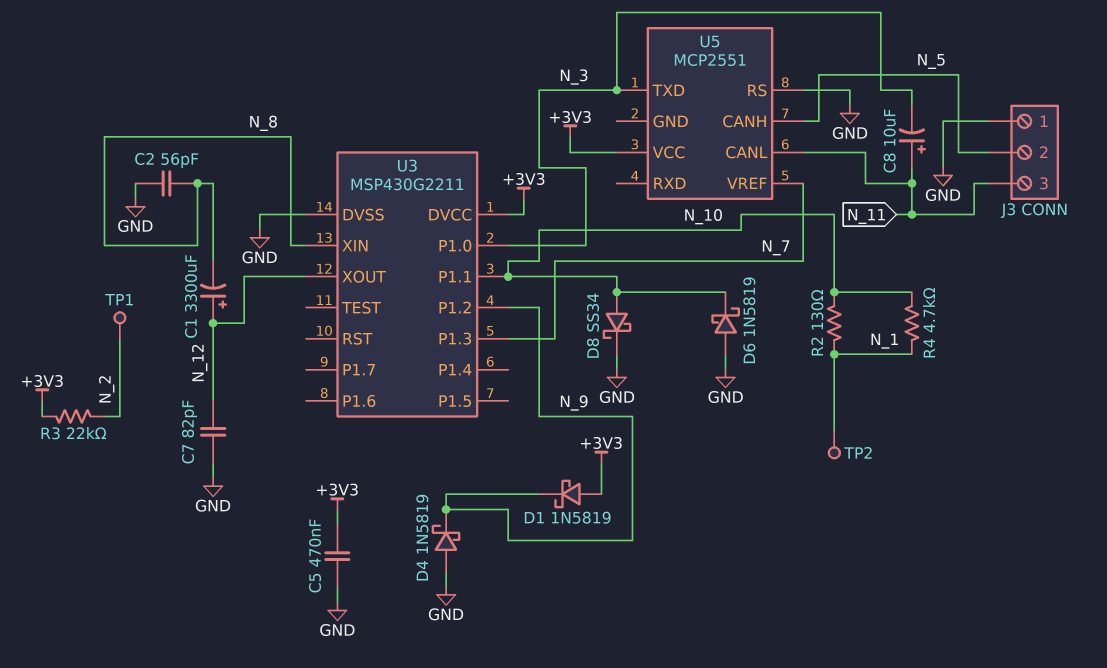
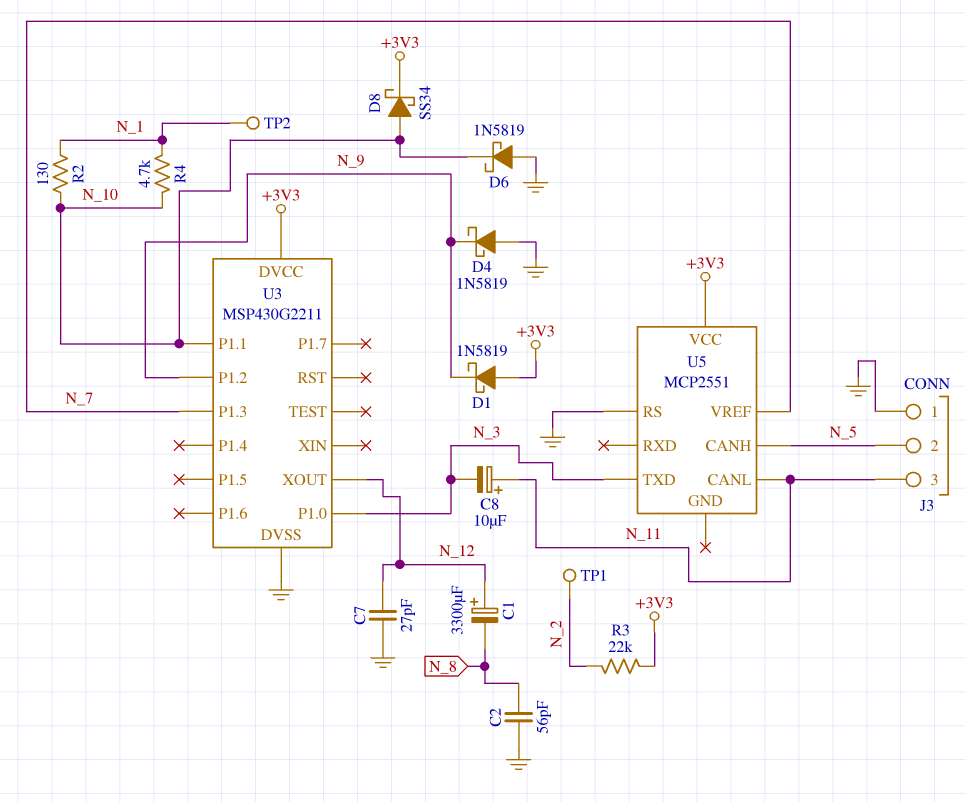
C5: 470nF (+3V3, GND) -> none
C7: 82pF (GND, N_12) -> 27pF (GND, N_12)
D8: schottky SS34 (A N_10, K GND) -> schottky SS34 (A N_10, K +3V3)
U3 pin XIN: N_8 -> none

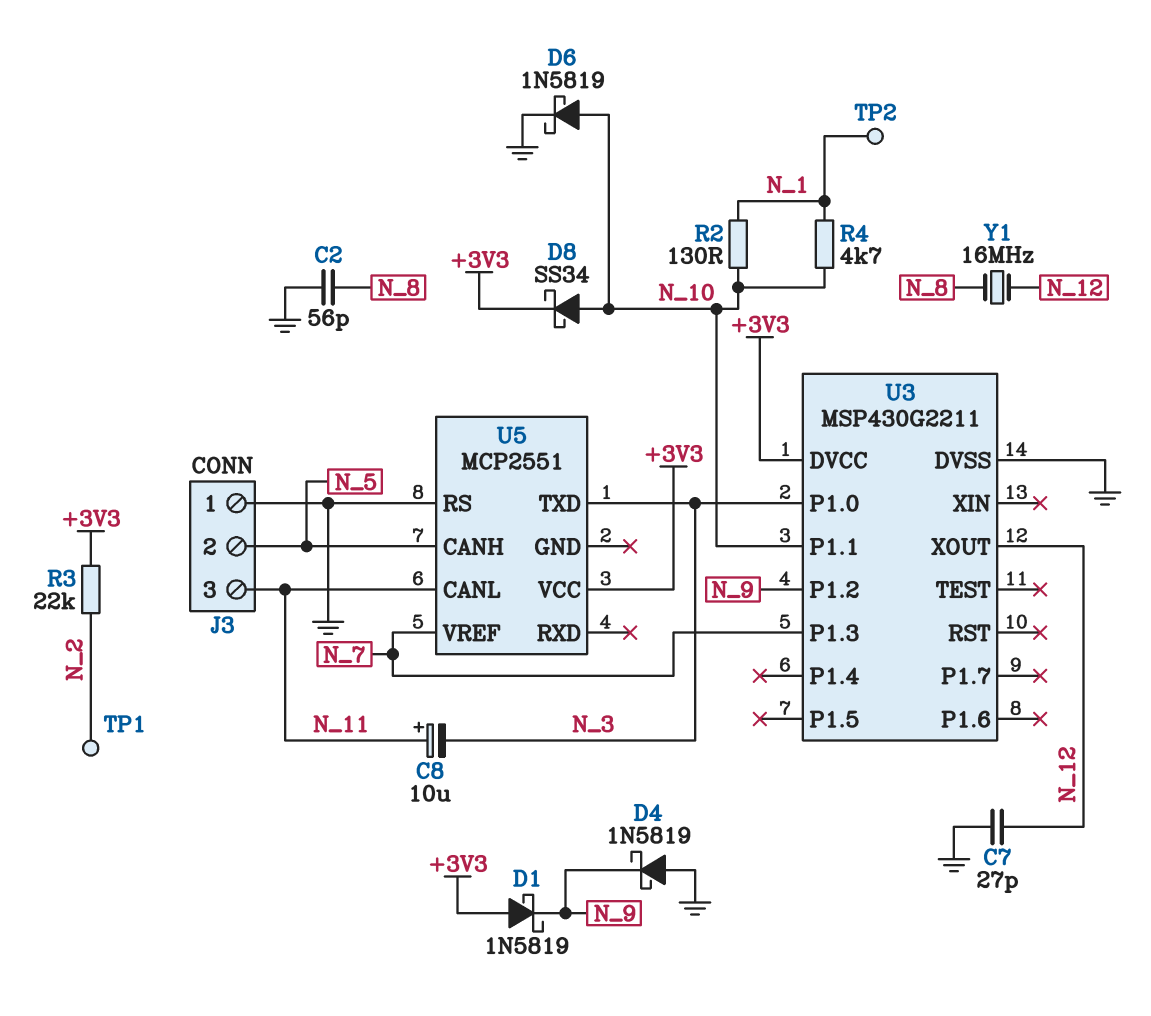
C1: 3300uF (plus N_12, minus N_8) -> none
D6: schottky 1N5819 (A GND, K N_10) -> schottky 1N5819 (A N_10, K GND)
Y1: none -> 16MHz (N_8, N_12)

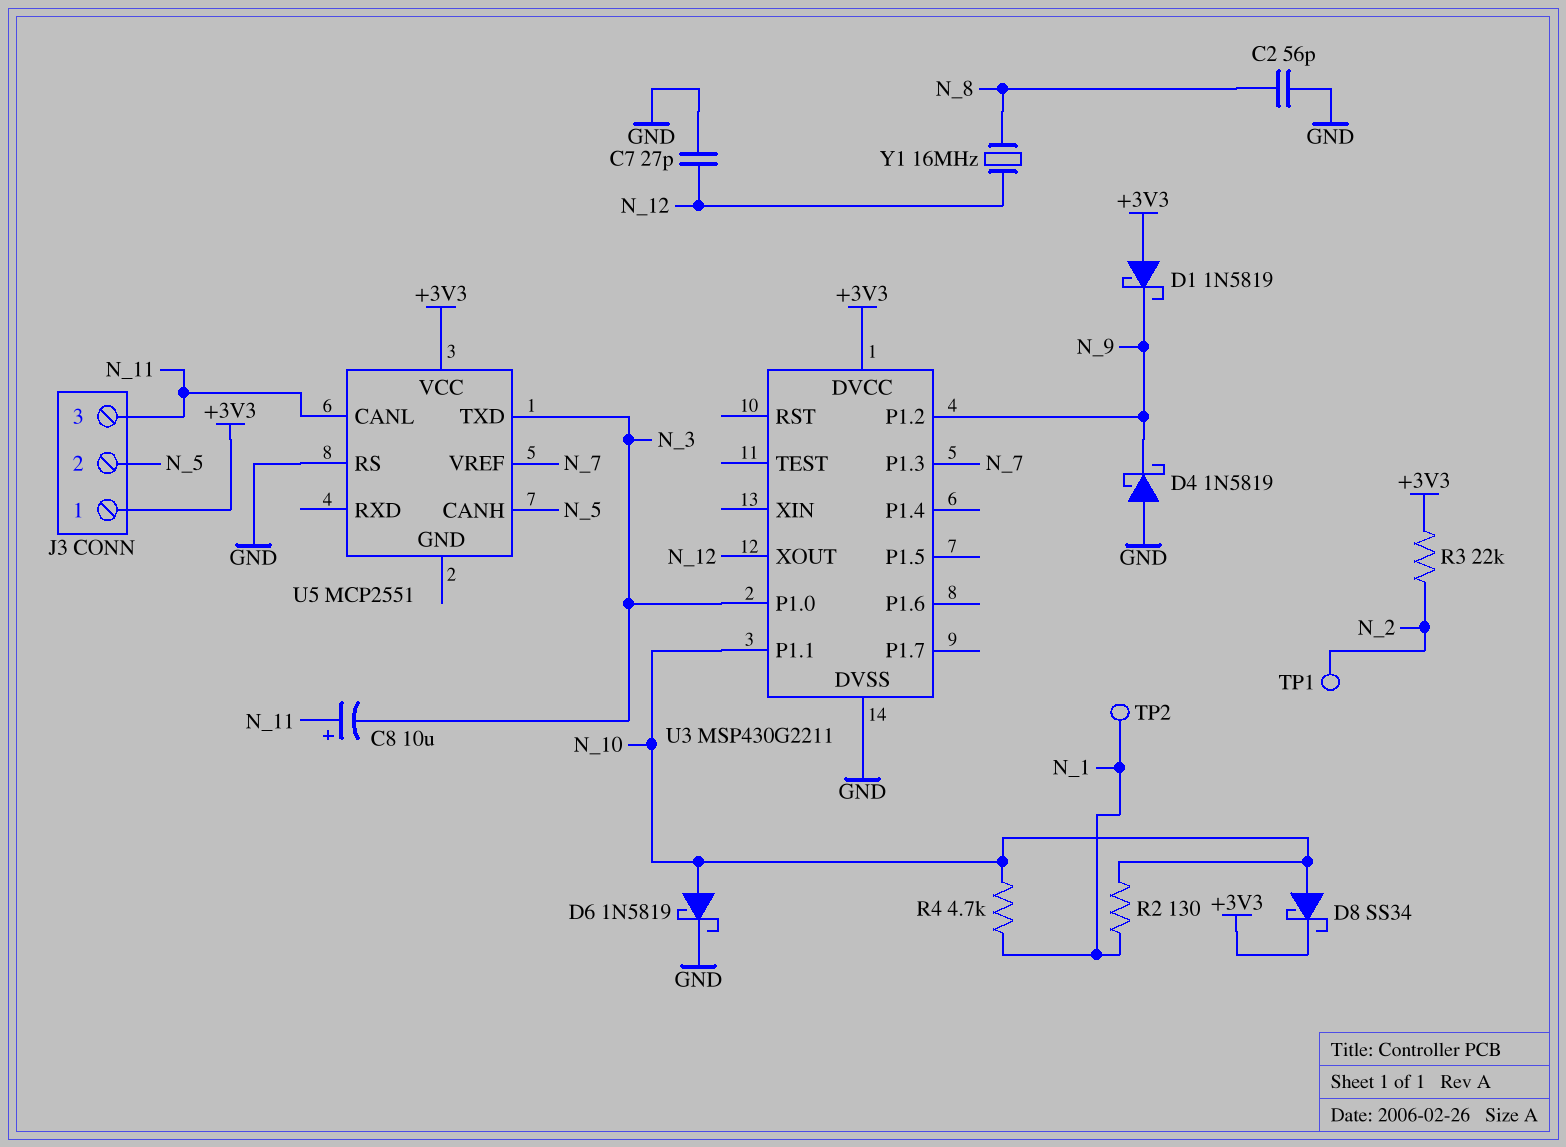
J3 pin 1: GND -> +3V3

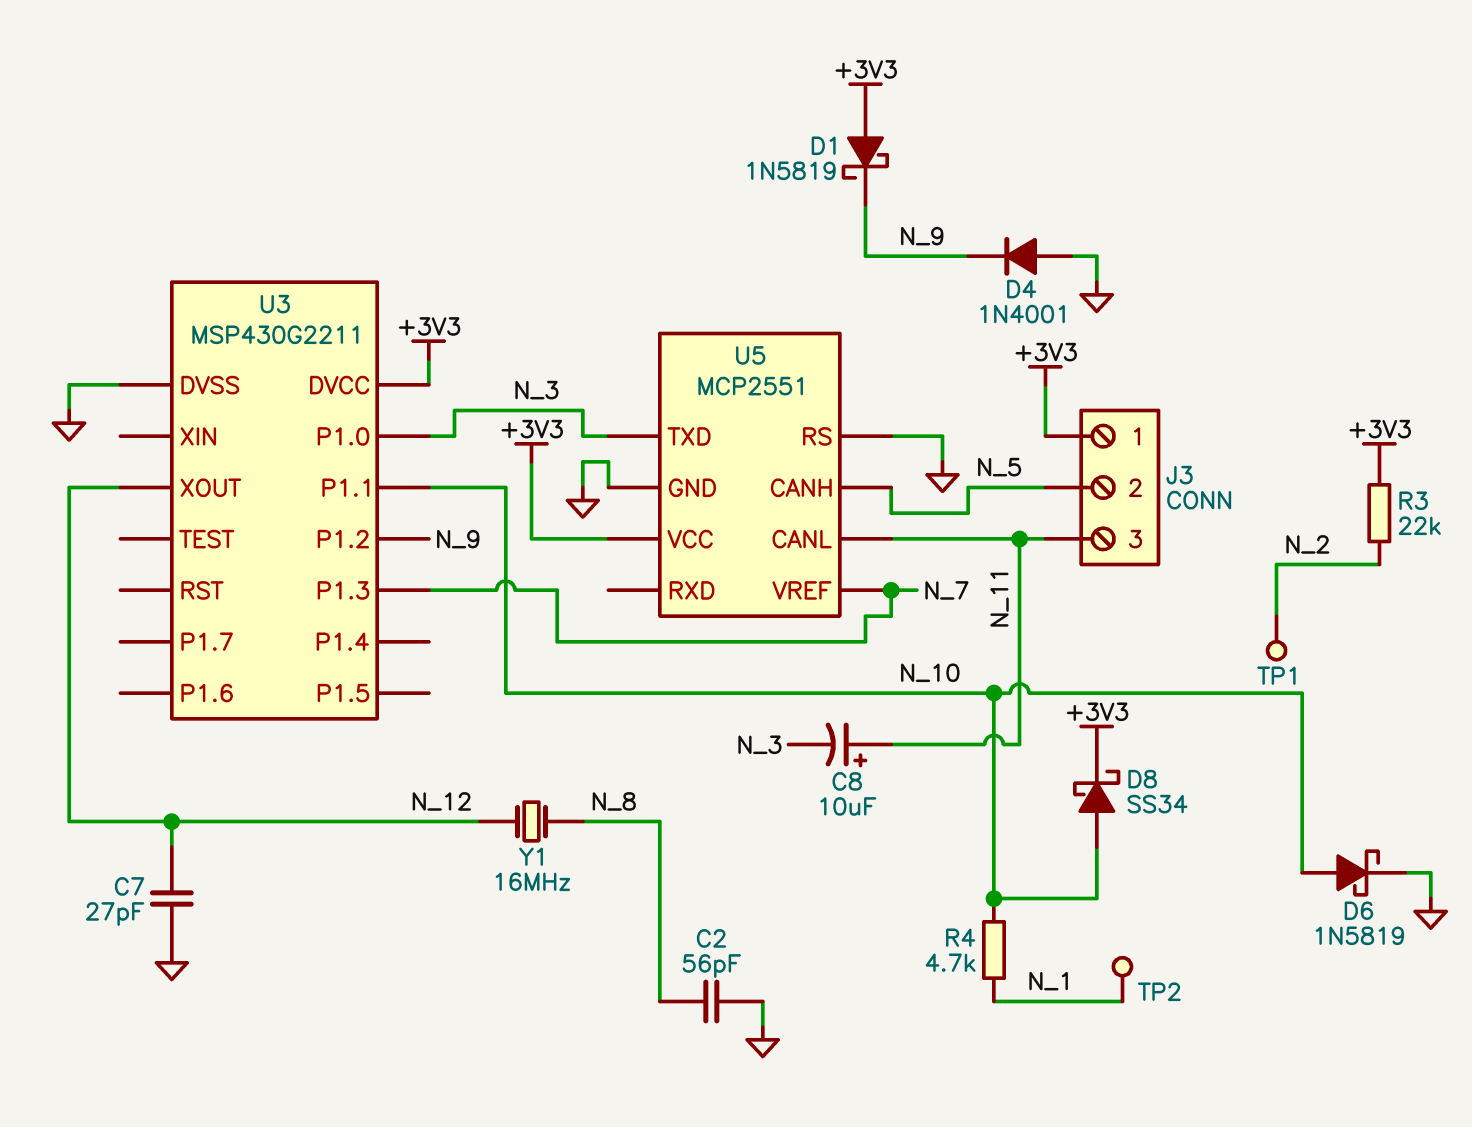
D4: schottky 1N5819 (A GND, K N_9) -> diode 1N4001 (A GND, K N_9)
R2: 130 (N_1, N_10) -> none
U5 pin GND: none -> GND

